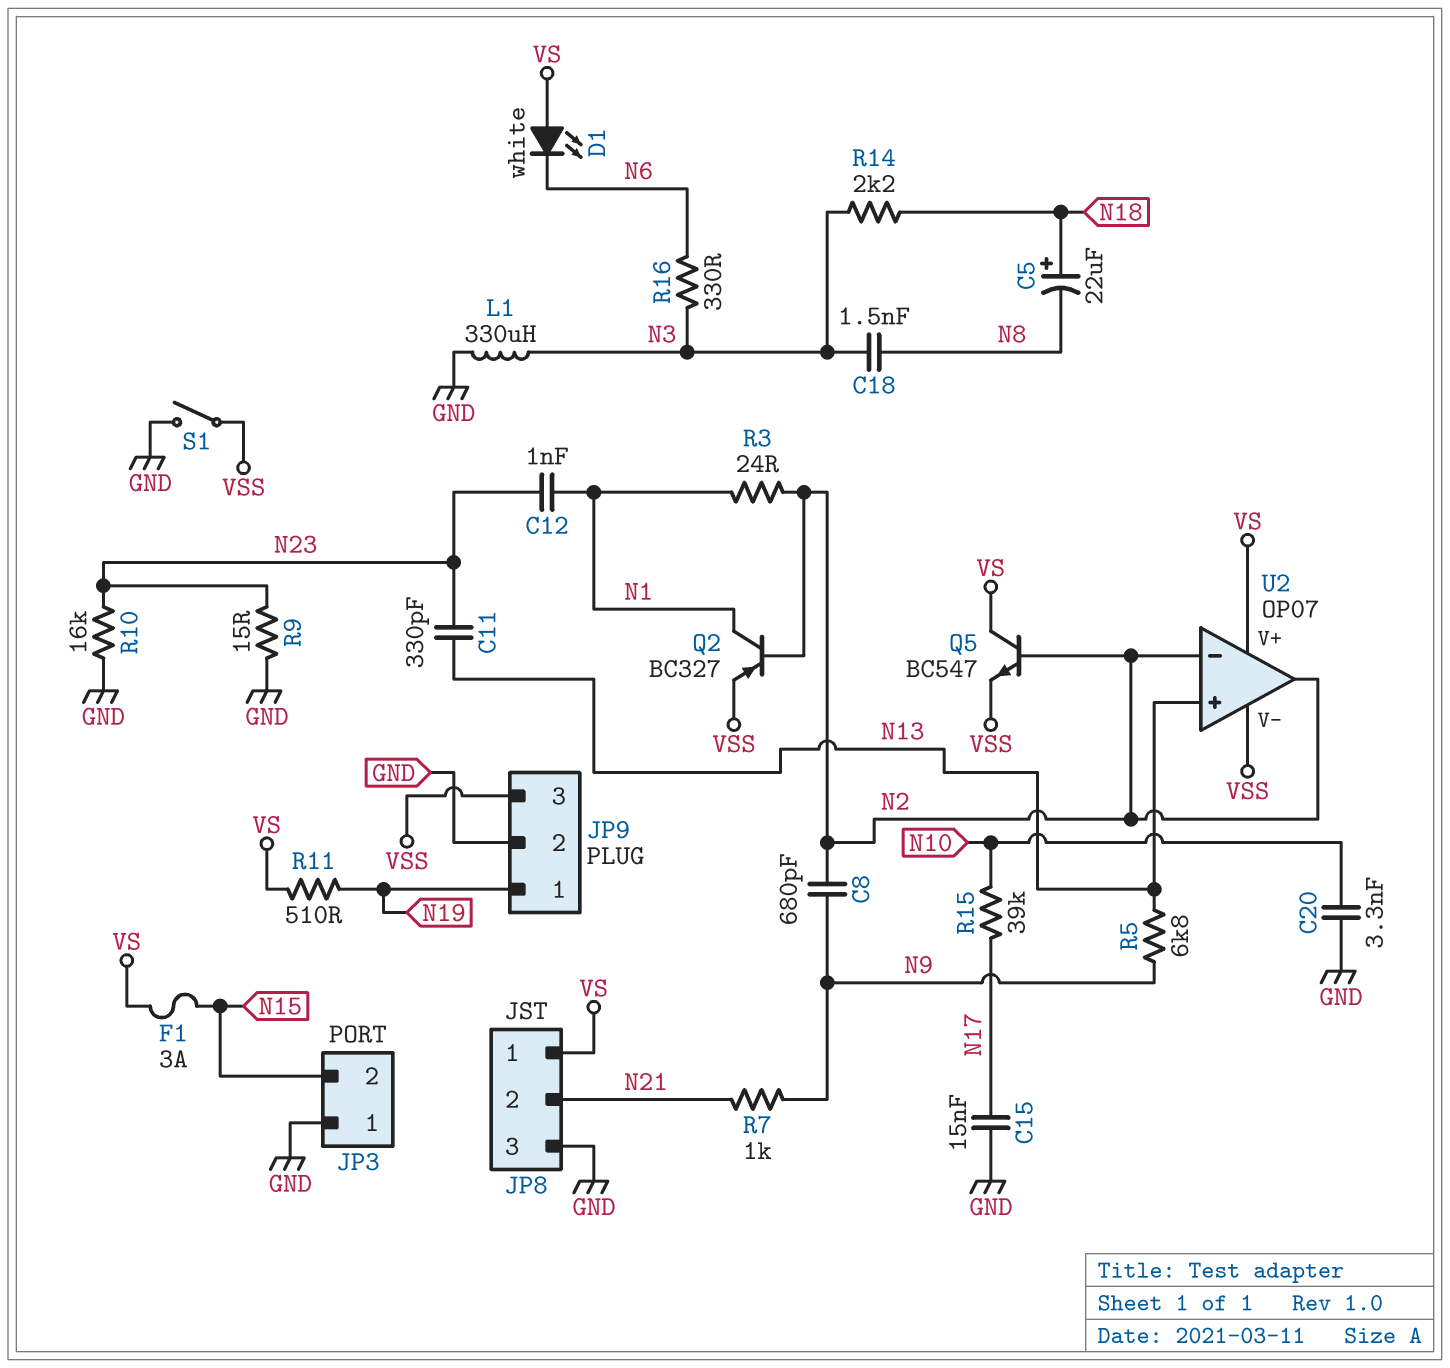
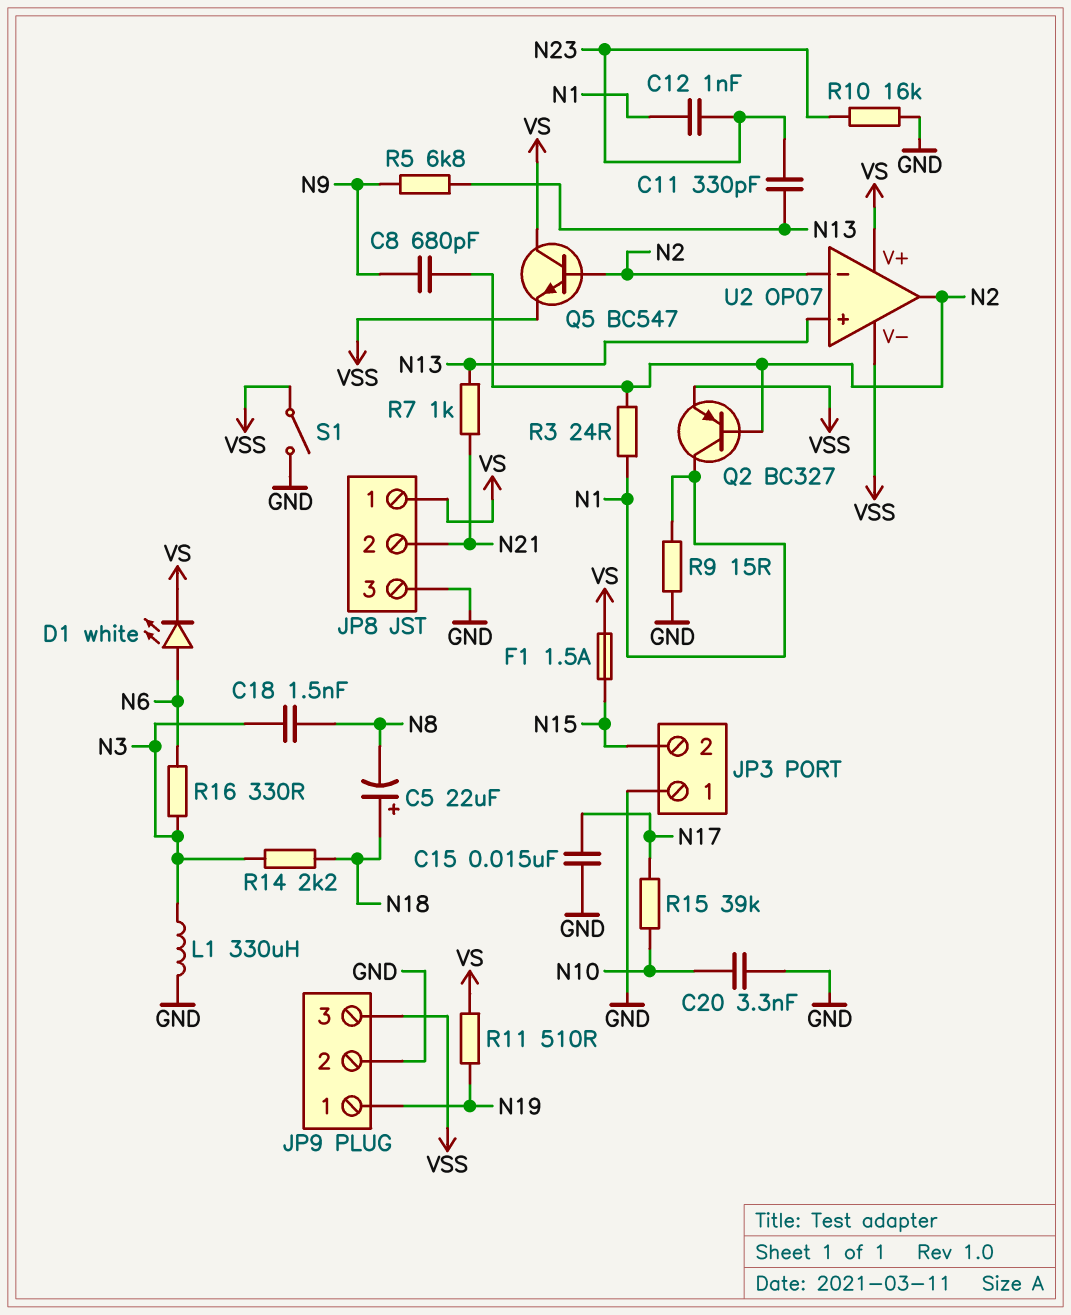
D1: LED white (A VS, K N6) -> LED white (A N6, K VS)
F1: 3A (N15, VS) -> 1.5A (N15, VS)
R7: 1k (N9, N21) -> 1k (N13, N21)
R9: 15 (GND, N23) -> 15 (GND, N1)

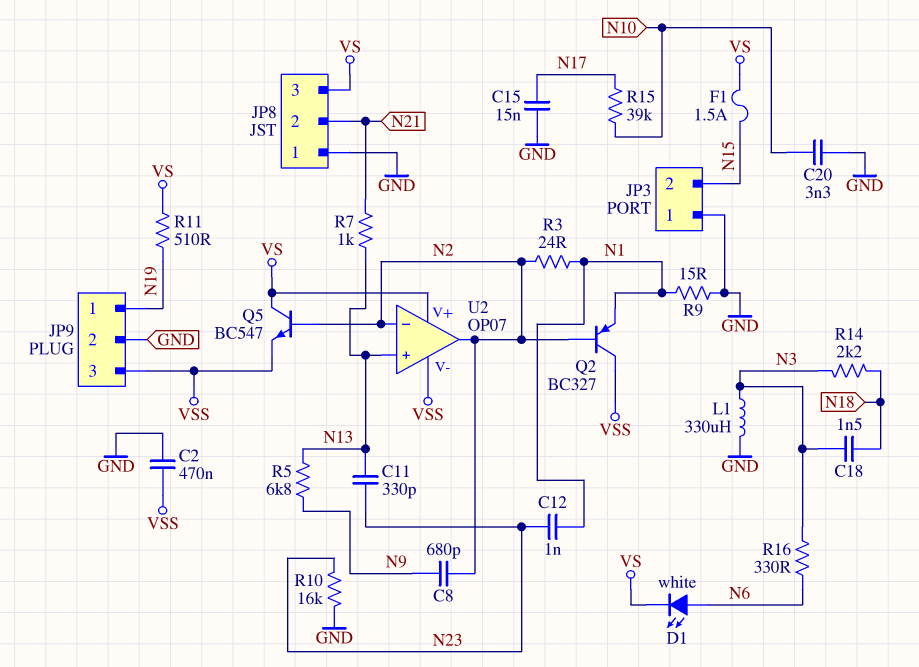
C2: none -> 470nF (GND, VSS)
C5: 22uF (plus N18, minus N8) -> none
C18: 1.5nF (N3, N8) -> 1.5nF (N3, N18)
JP8 pin 1: VS -> GND
JP8 pin 3: GND -> VS
Q2: PNP BC327 (B N2, C N1, E VSS) -> PNP BC327 (B N2, C VSS, E N1)
S1: switch (GND, VSS) -> none

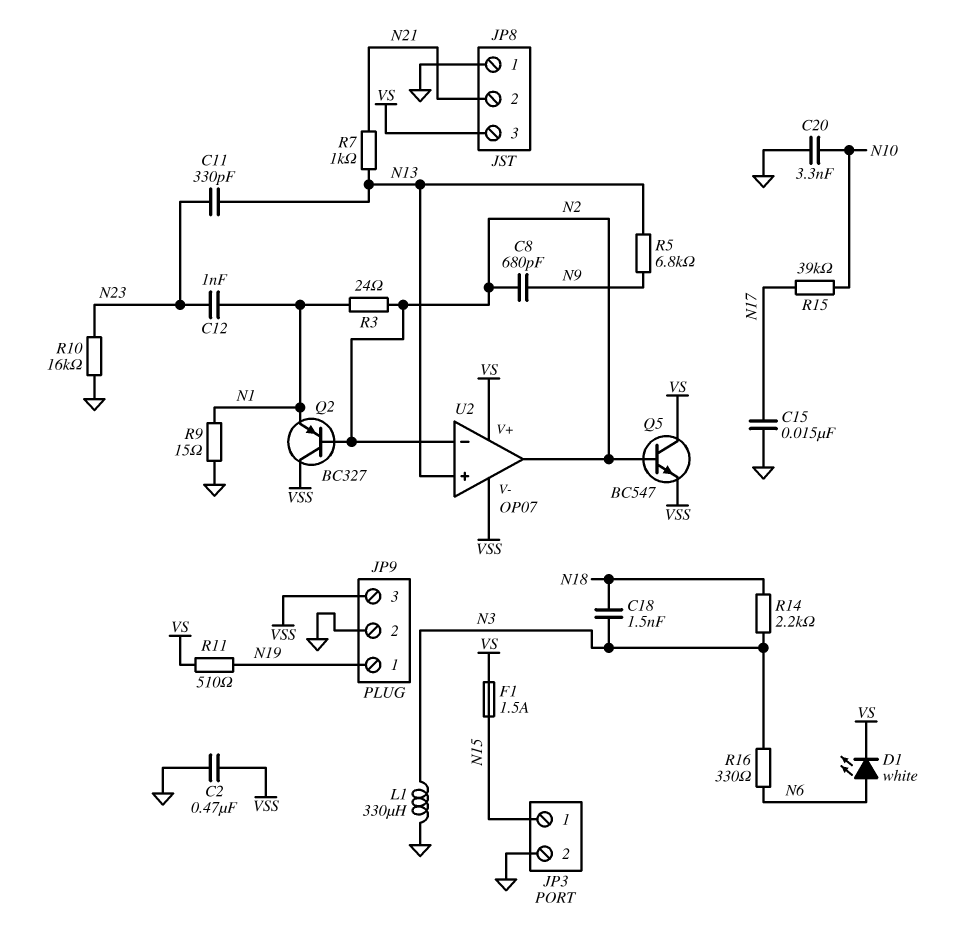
JP3 pin 1: GND -> N15
JP3 pin 2: N15 -> GND

